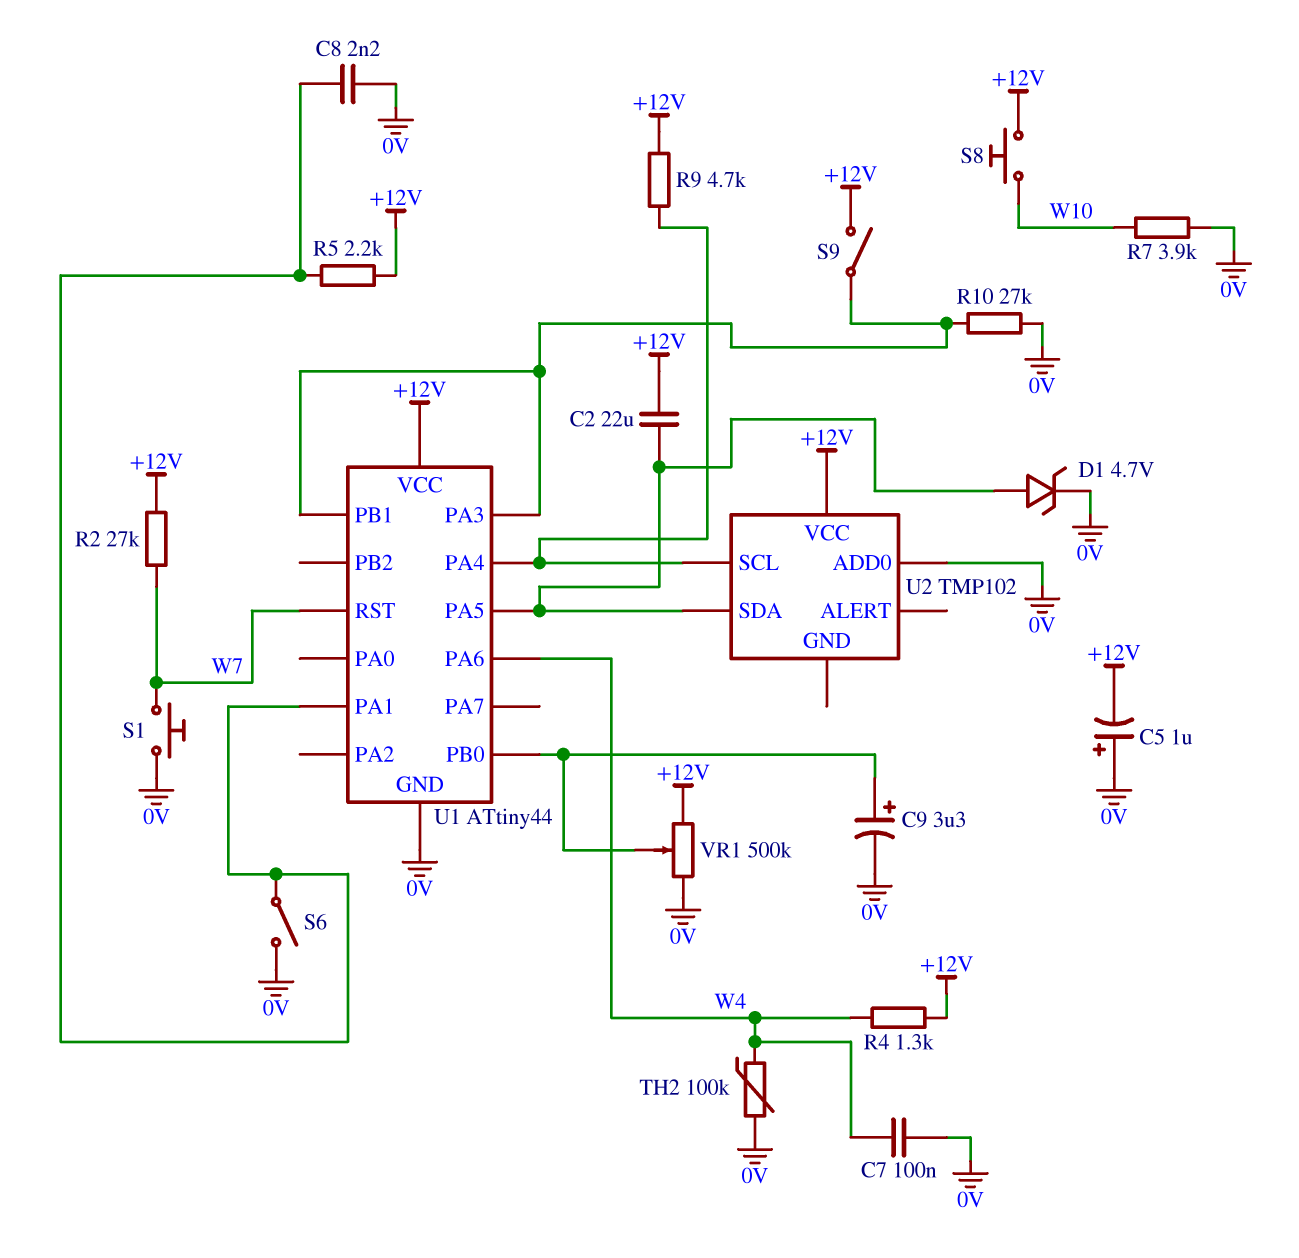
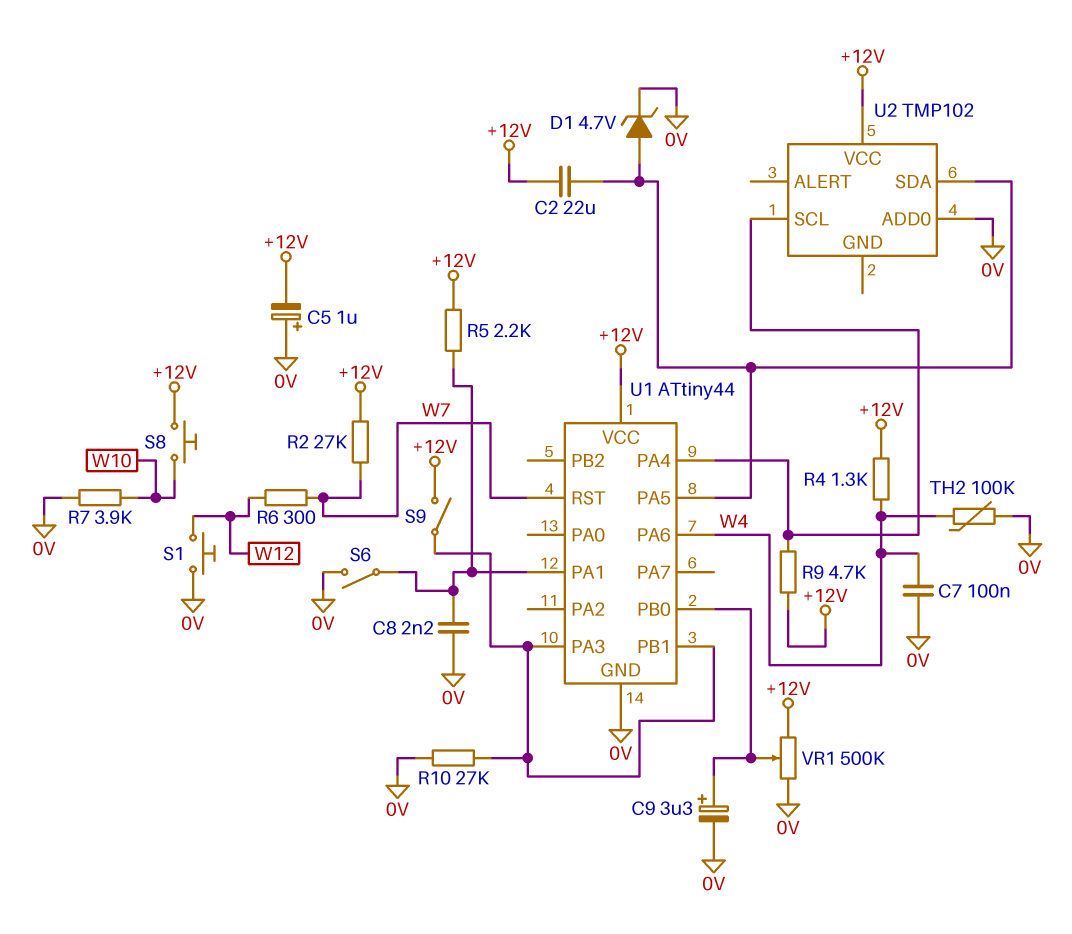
R6: none -> 300 (W7, W12)
S1: button (0V, W7) -> button (0V, W12)

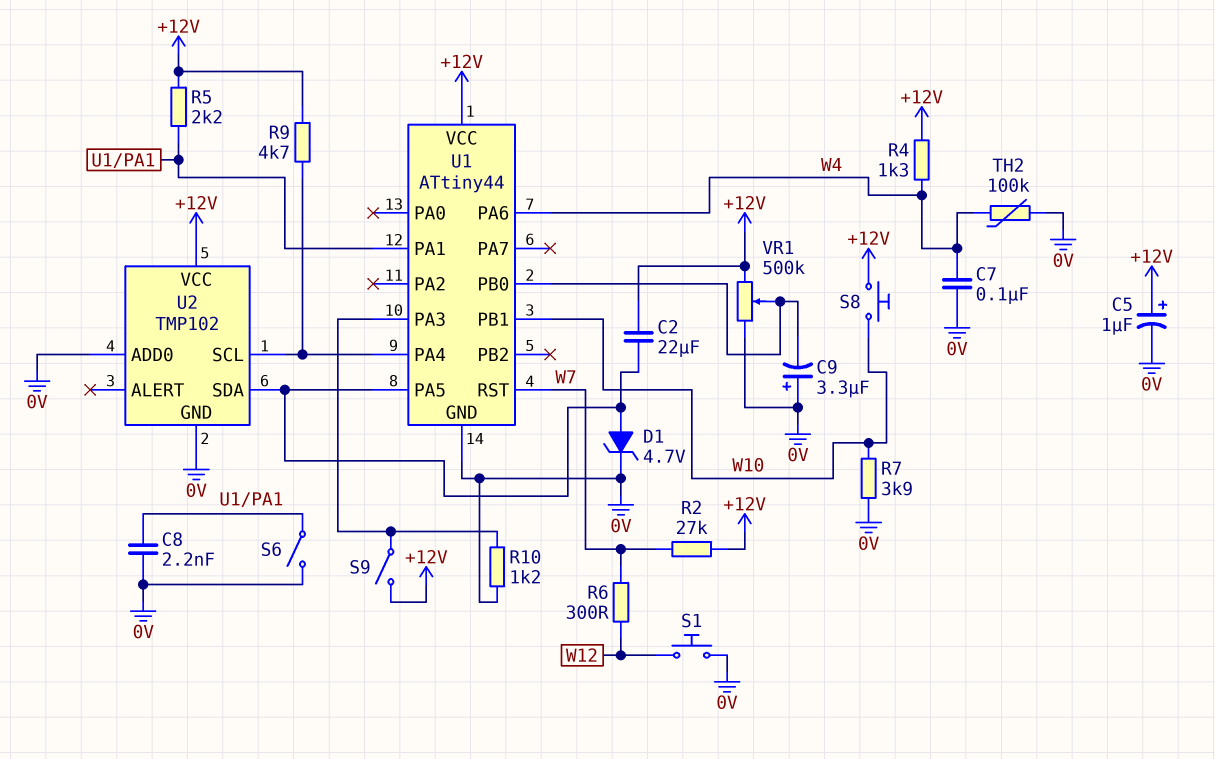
C5: 1uF (plus 0V, minus +12V) -> 1uF (plus +12V, minus 0V)
C9: 3.3uF (plus U1/PB0, minus 0V) -> 3.3uF (plus 0V, minus U1/PB0)
R10: 27k (0V, U1/PA3) -> 1.2k (0V, U1/PA3)
U1 pin PB1: U1/PA3 -> W10
U2 pin GND: none -> 0V

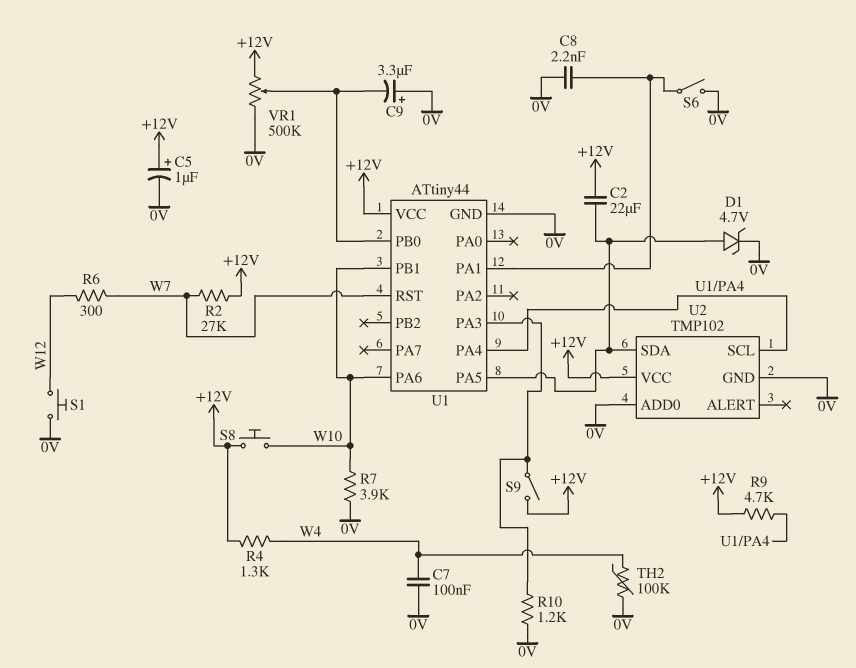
R5: 2.2k (+12V, U1/PA1) -> none
U1 pin PA6: W4 -> W10

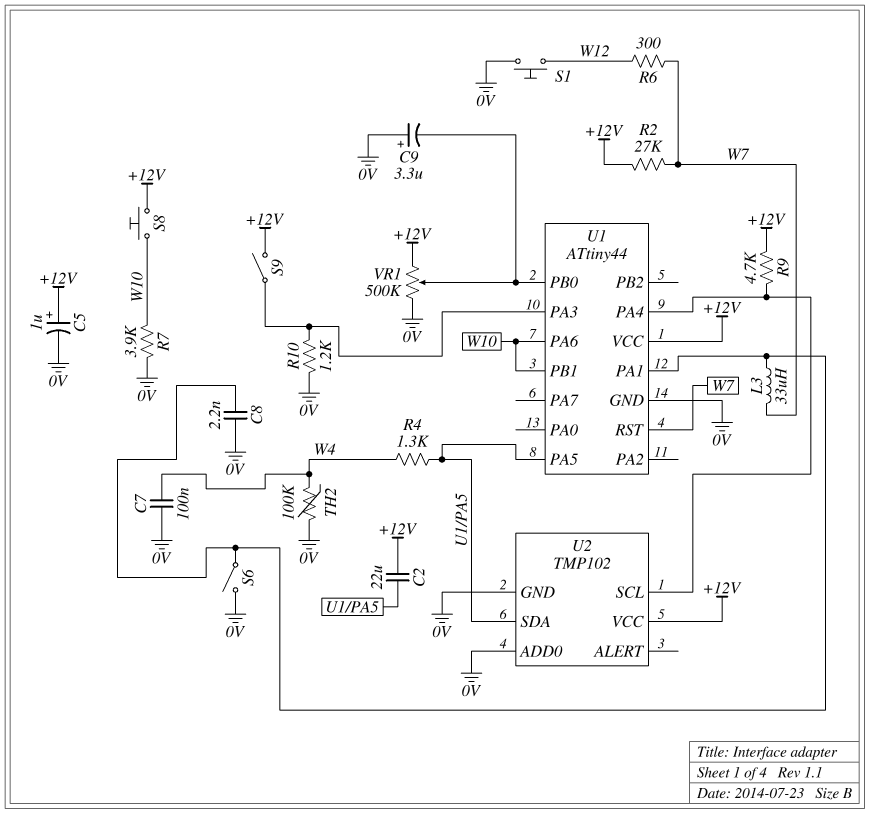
D1: zener 4.7V (A U1/PA5, K 0V) -> none
L3: none -> 33uH (U1/PA1, W7)
R4: 1.3k (+12V, W4) -> 1.3k (U1/PA5, W4)

